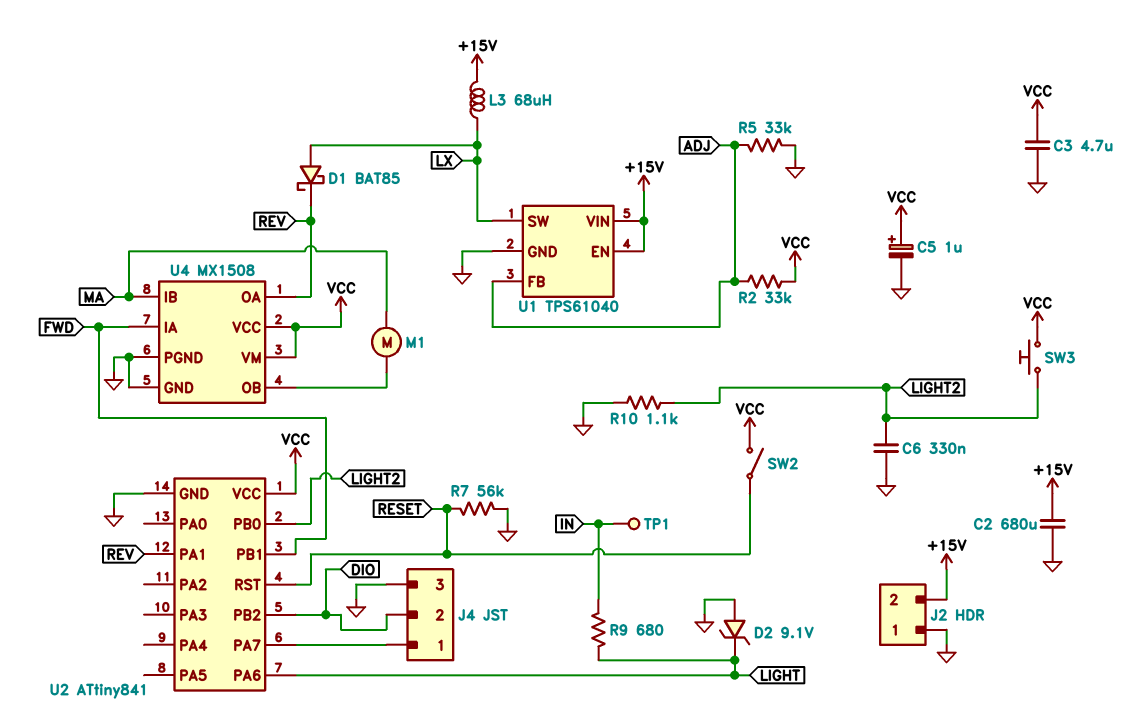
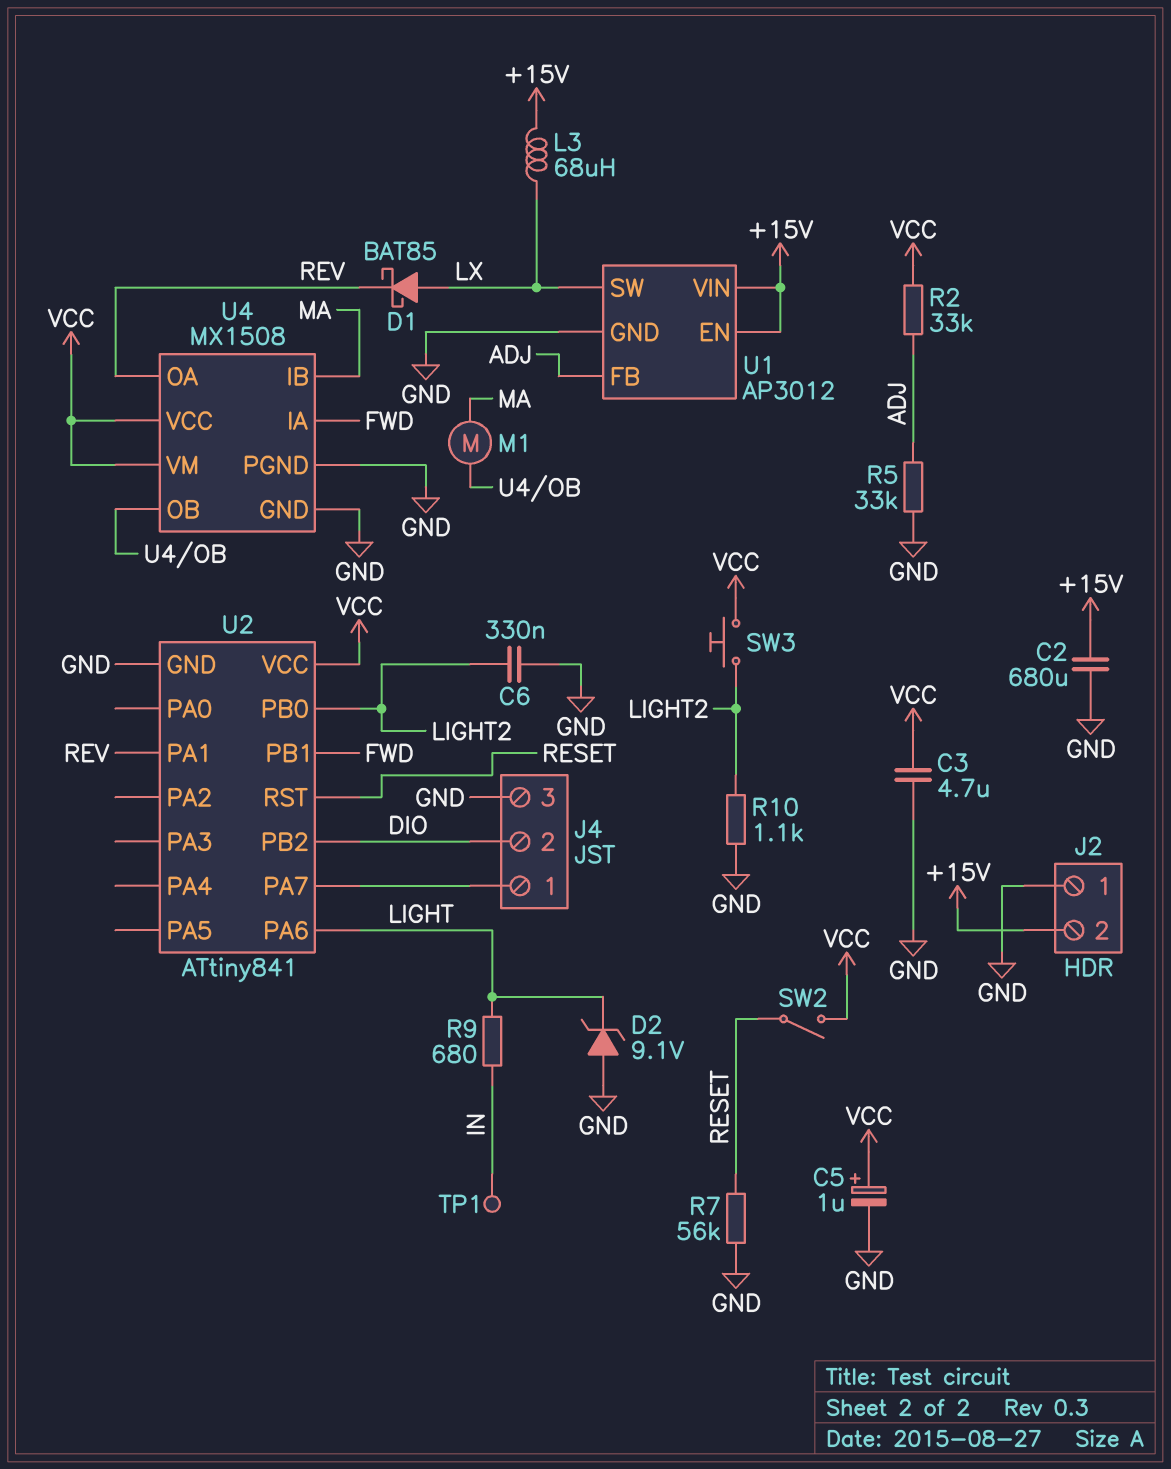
U1: TPS61040 -> AP3012

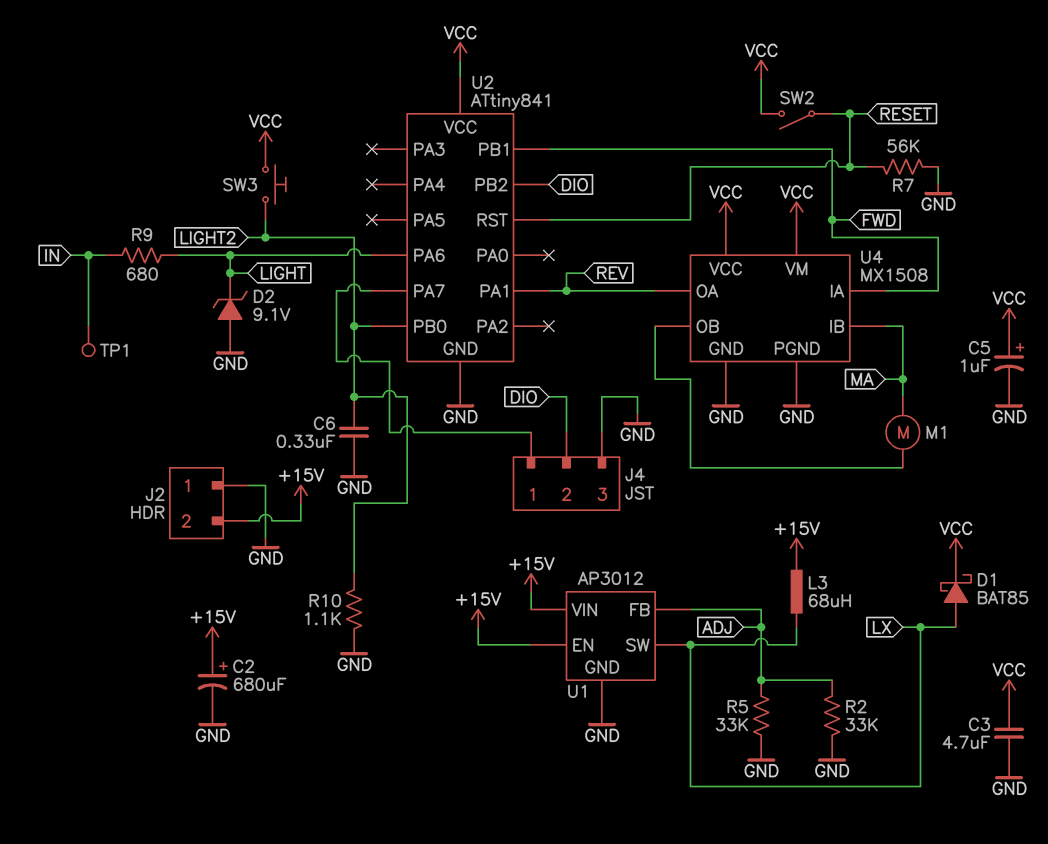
C2: 680uF (+15V, GND) -> 680uF (plus +15V, minus GND)
D1: schottky BAT85 (A LX, K REV) -> schottky BAT85 (A LX, K VCC)
R2: 33k (ADJ, VCC) -> 33k (ADJ, GND)

